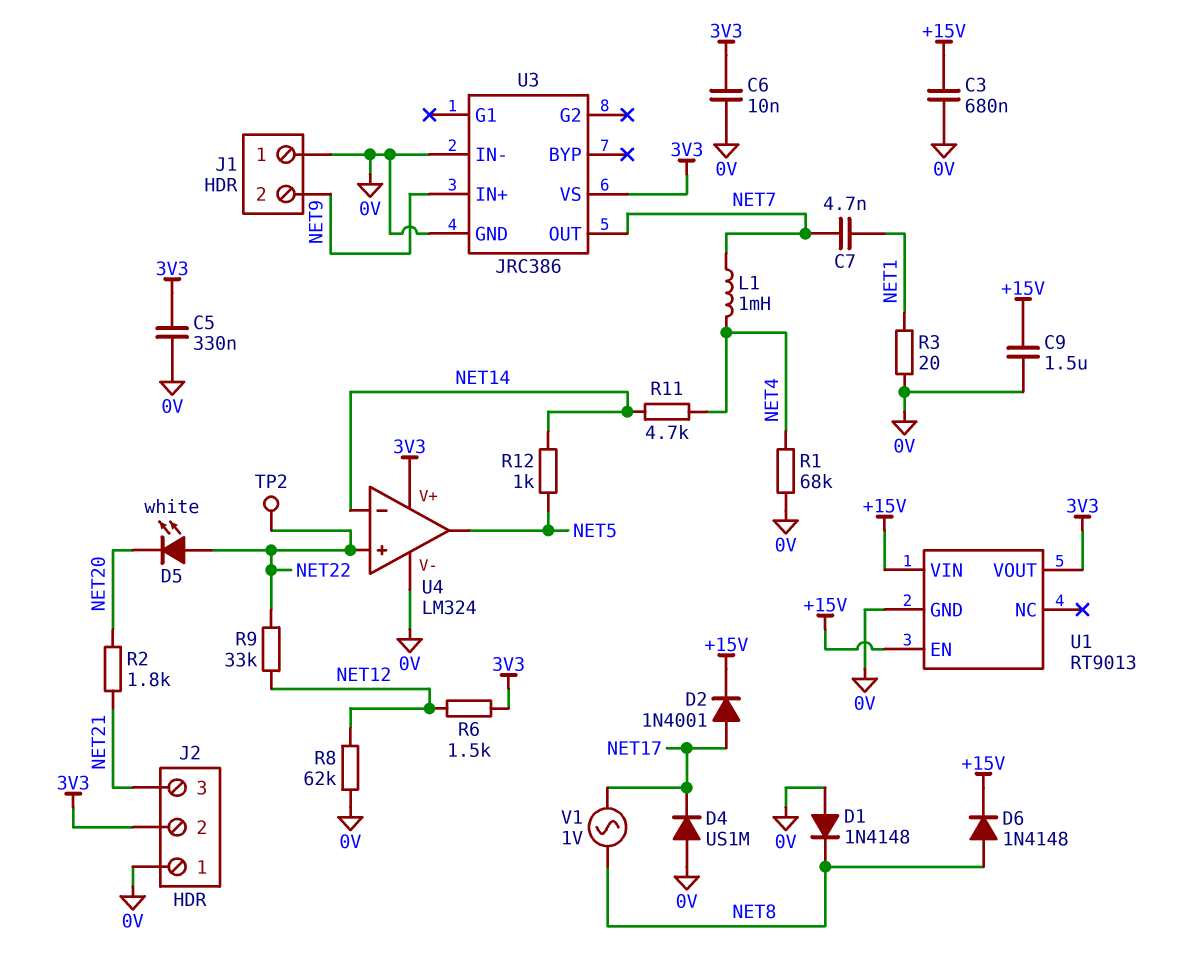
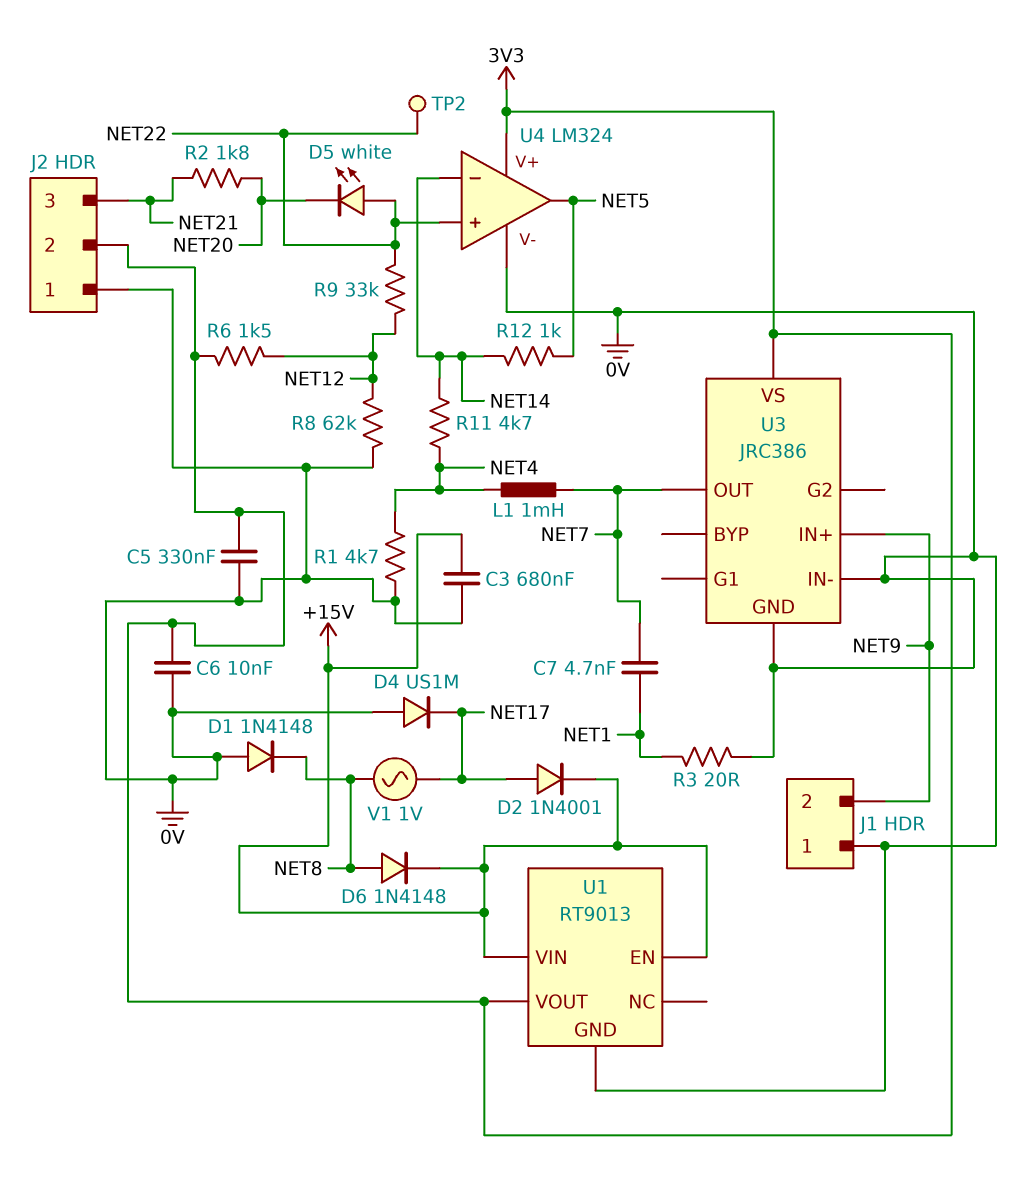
C9: 1.5uF (+15V, 0V) -> none
R1: 68k (0V, NET4) -> 4.7k (0V, NET4)

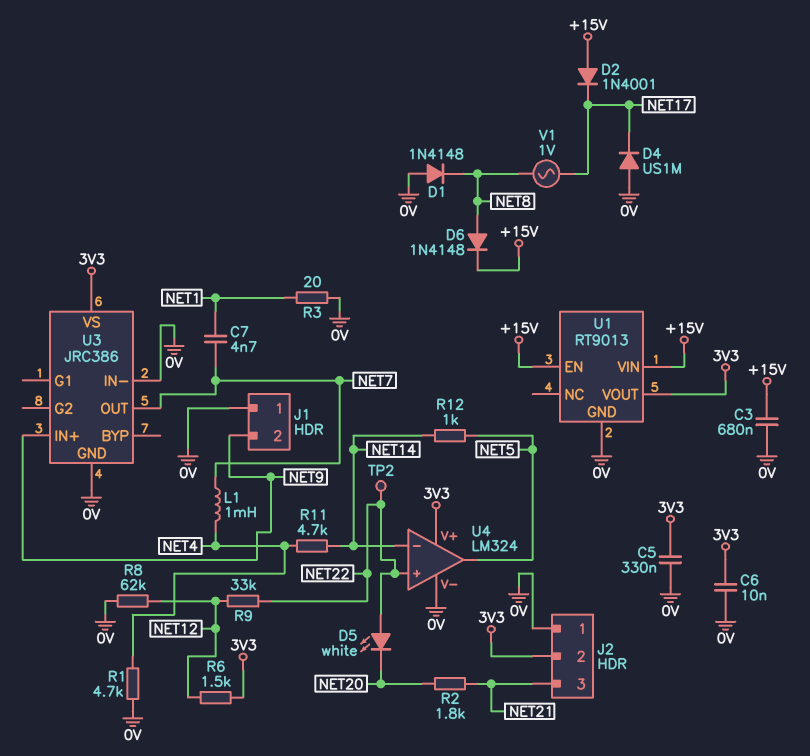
D2: diode 1N4001 (A NET17, K +15V) -> diode 1N4001 (A +15V, K NET17)

